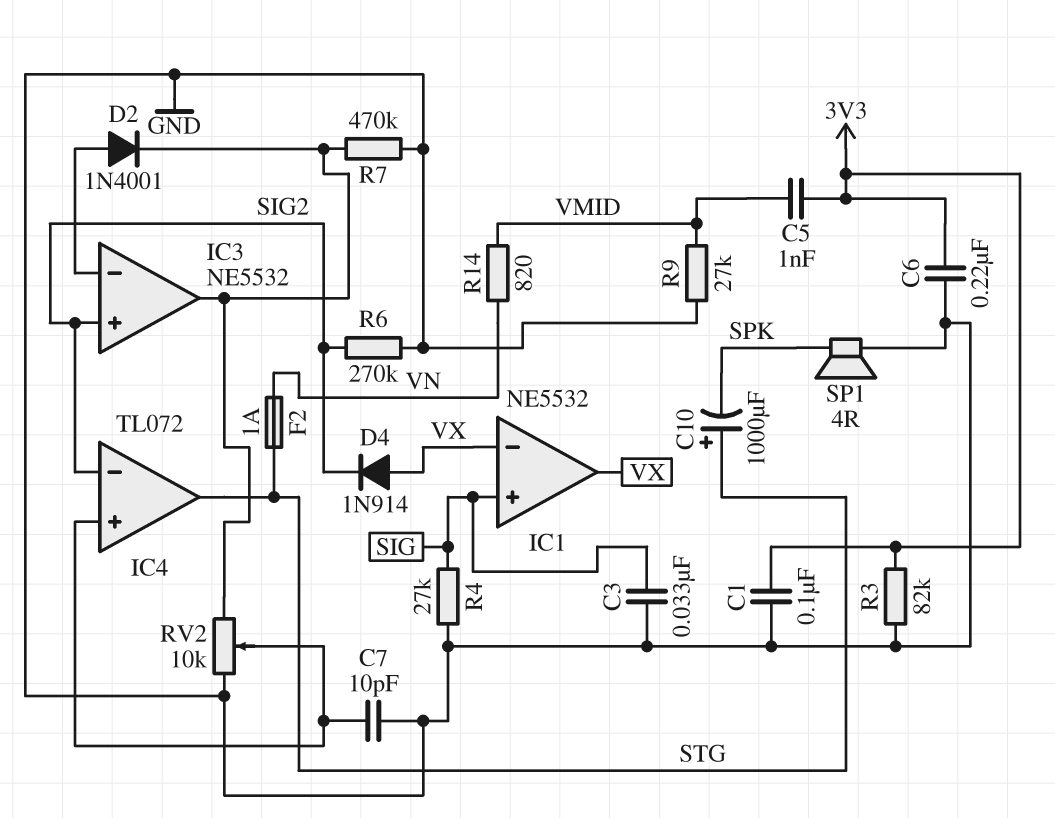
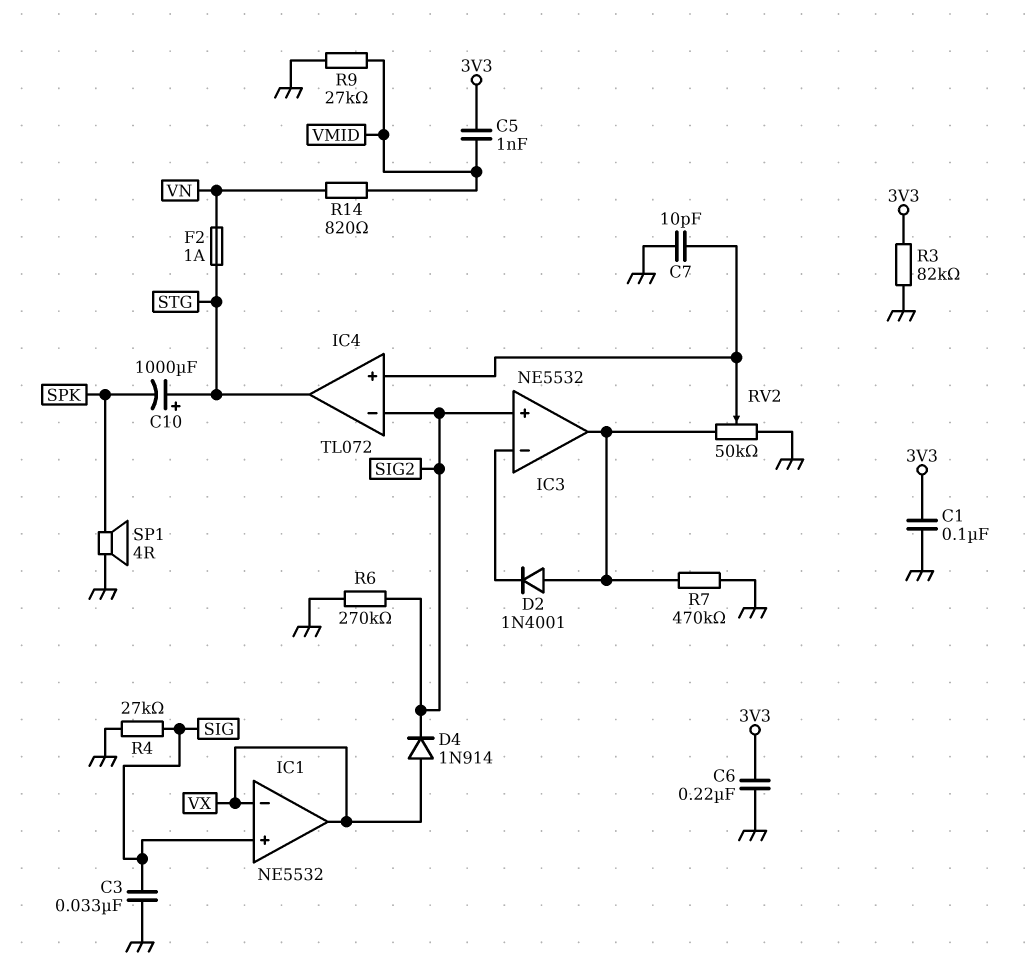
D2: diode 1N4001 (A IC3/in-, K IC3/out) -> diode 1N4001 (A IC3/out, K IC3/in-)
RV2: 10k (GND, IC3/out, wiper IC4/in+) -> 50k (GND, IC3/out, wiper IC4/in+)

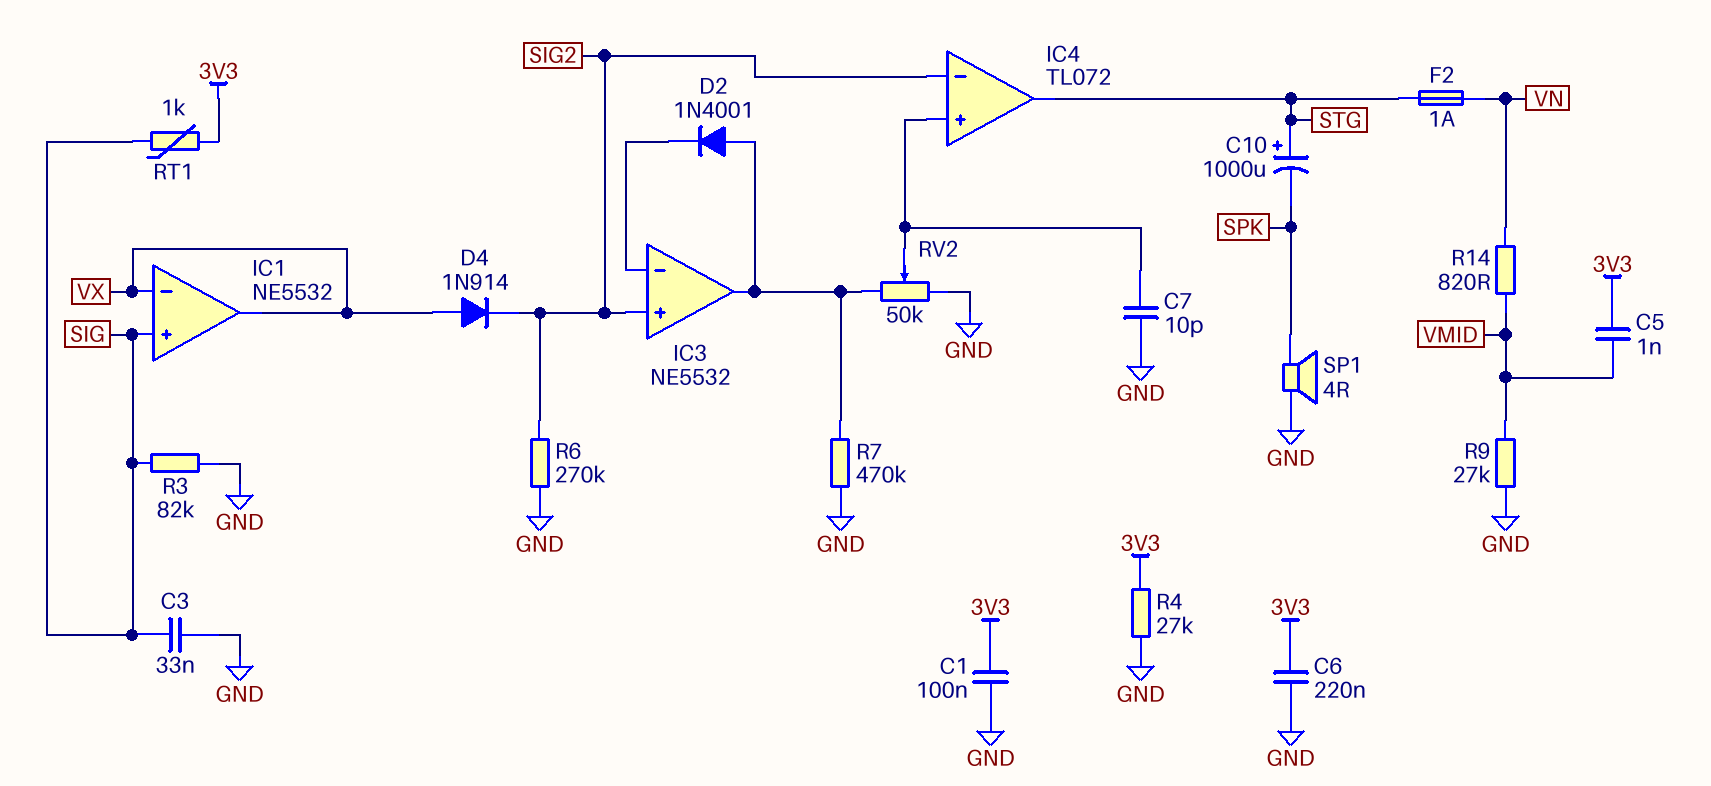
R3: 82k (3V3, GND) -> 82k (GND, SIG)
R4: 27k (GND, SIG) -> 27k (3V3, GND)
RT1: none -> 1k (3V3, SIG)

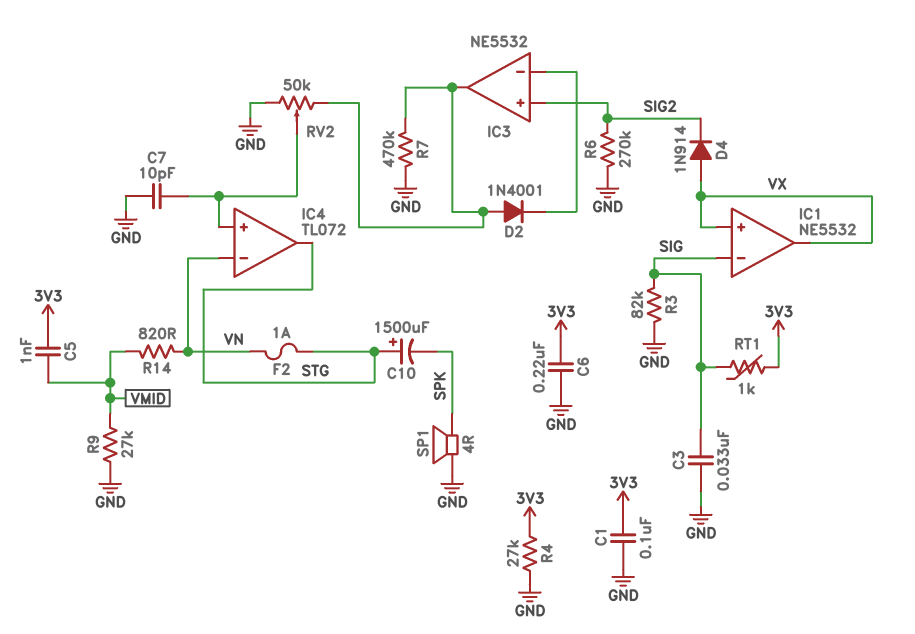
C10: 1000uF (plus STG, minus SPK) -> 1500uF (plus STG, minus SPK)
IC1 pin in+: SIG -> VX
IC1 pin in-: VX -> SIG
IC4 pin in-: SIG2 -> VN

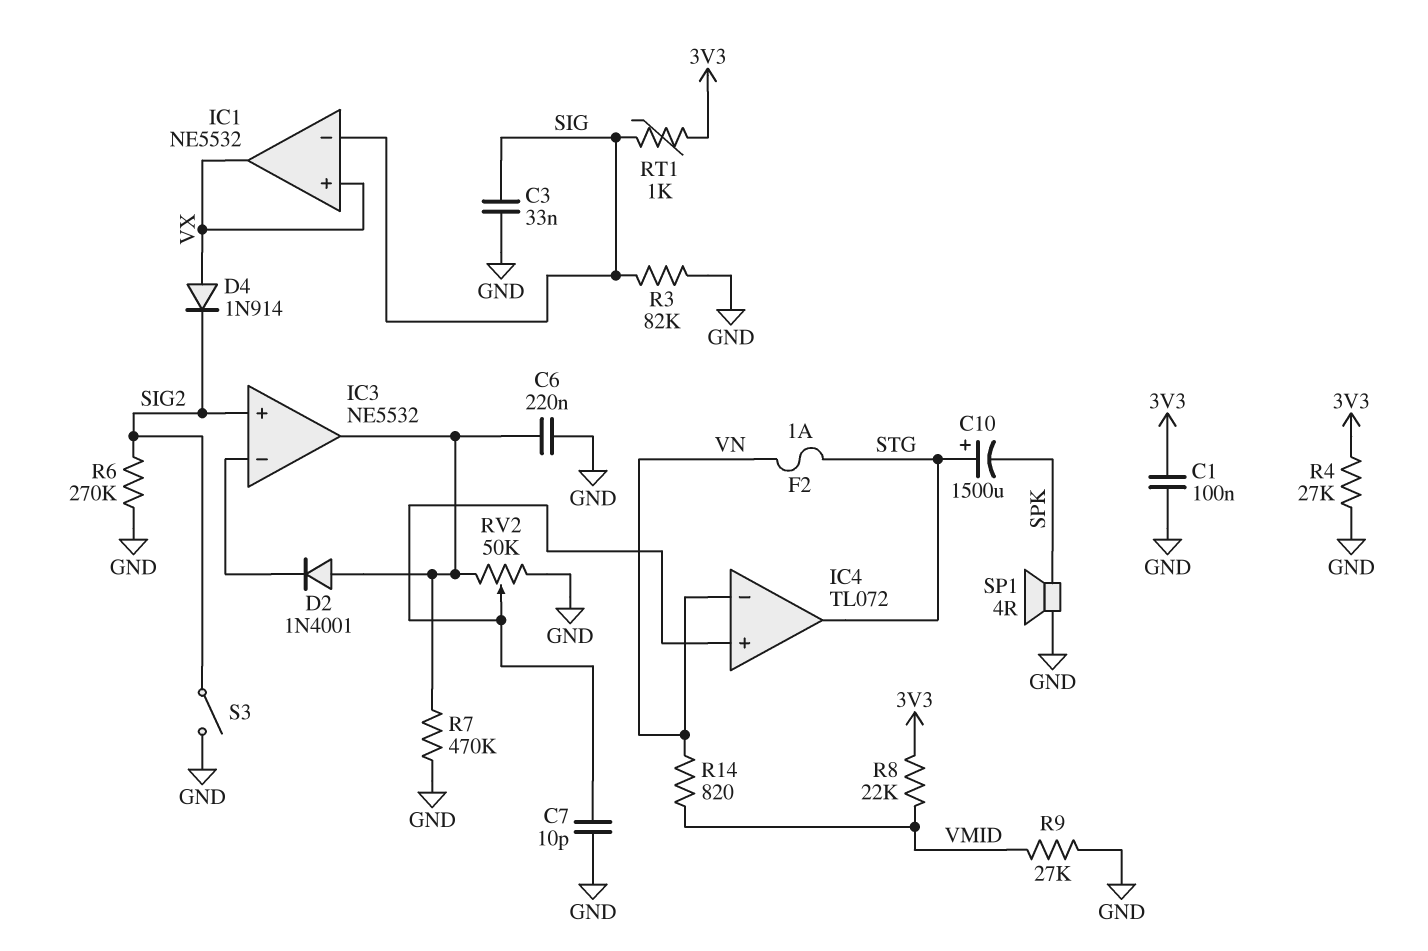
C5: 1nF (3V3, VMID) -> none
C6: 220nF (3V3, GND) -> 220nF (GND, IC3/out)
R8: none -> 22k (3V3, VMID)
S3: none -> switch (GND, SIG2)

